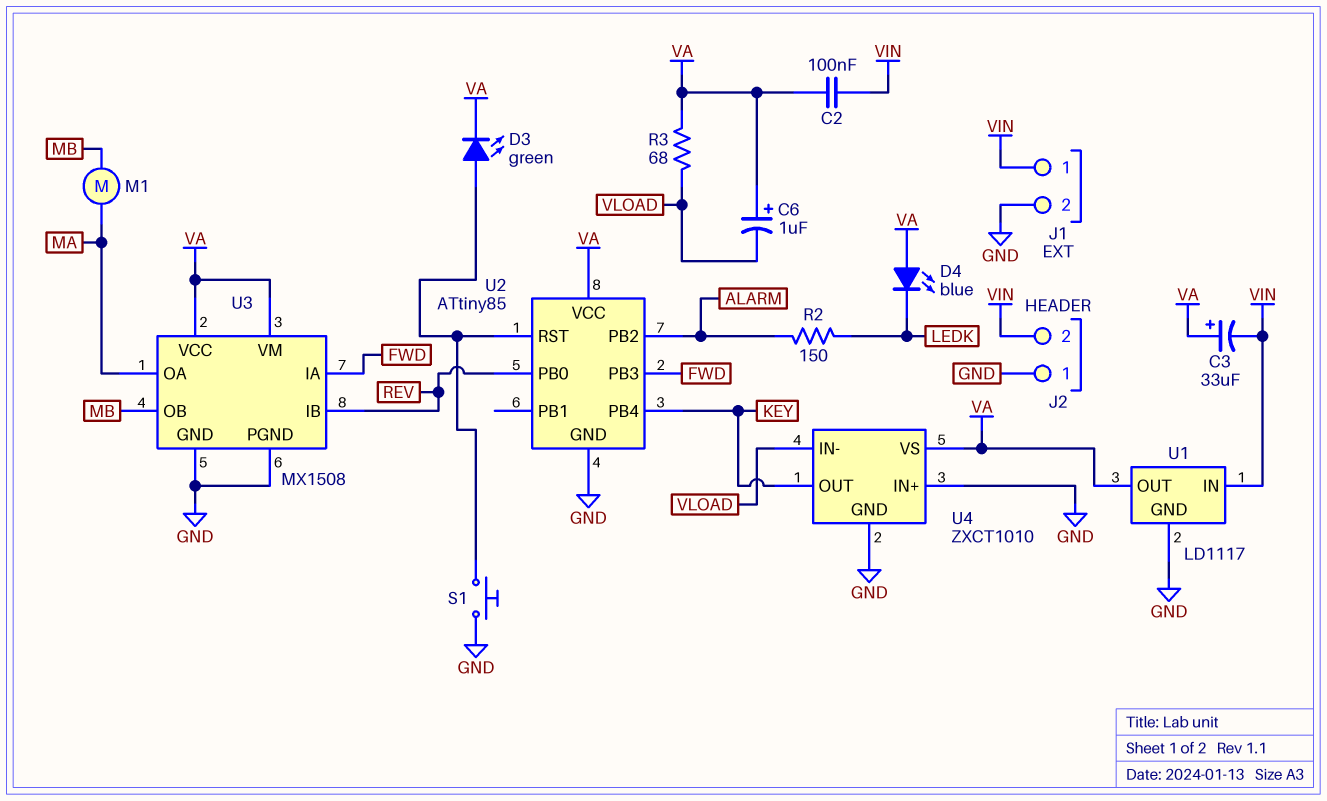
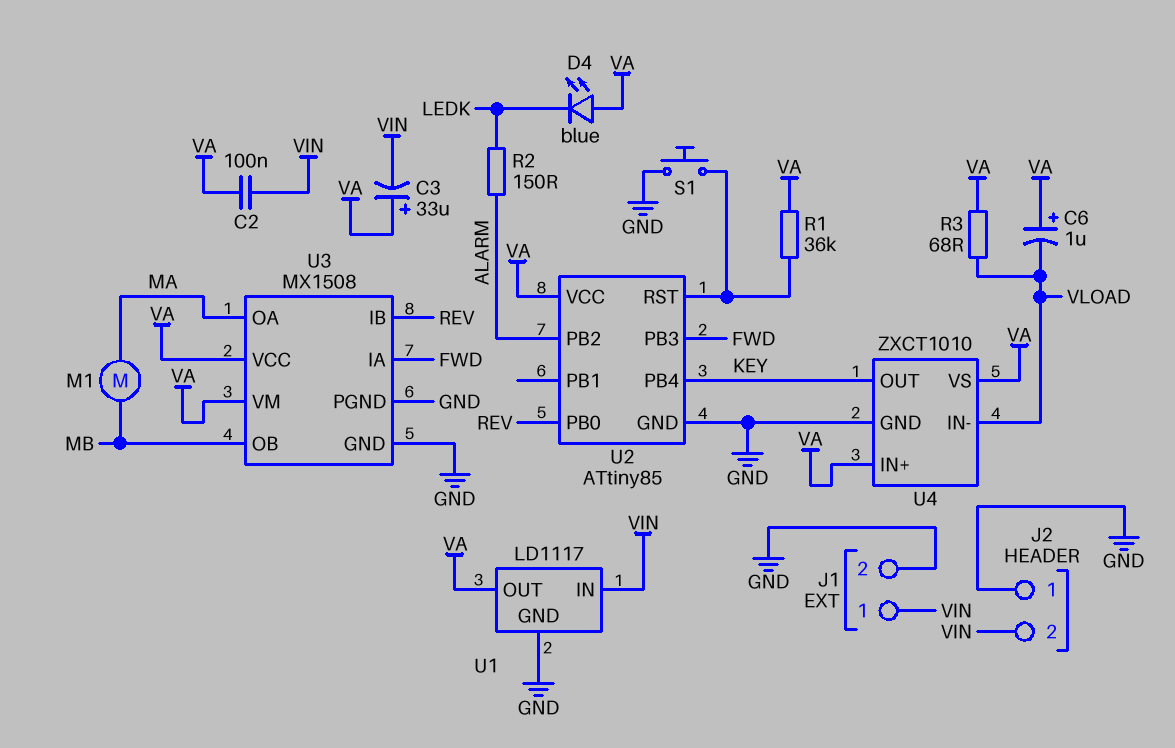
D3: LED green (A U2/RST, K VA) -> none
R1: none -> 36k (U2/RST, VA)
U4 pin IN+: GND -> VA

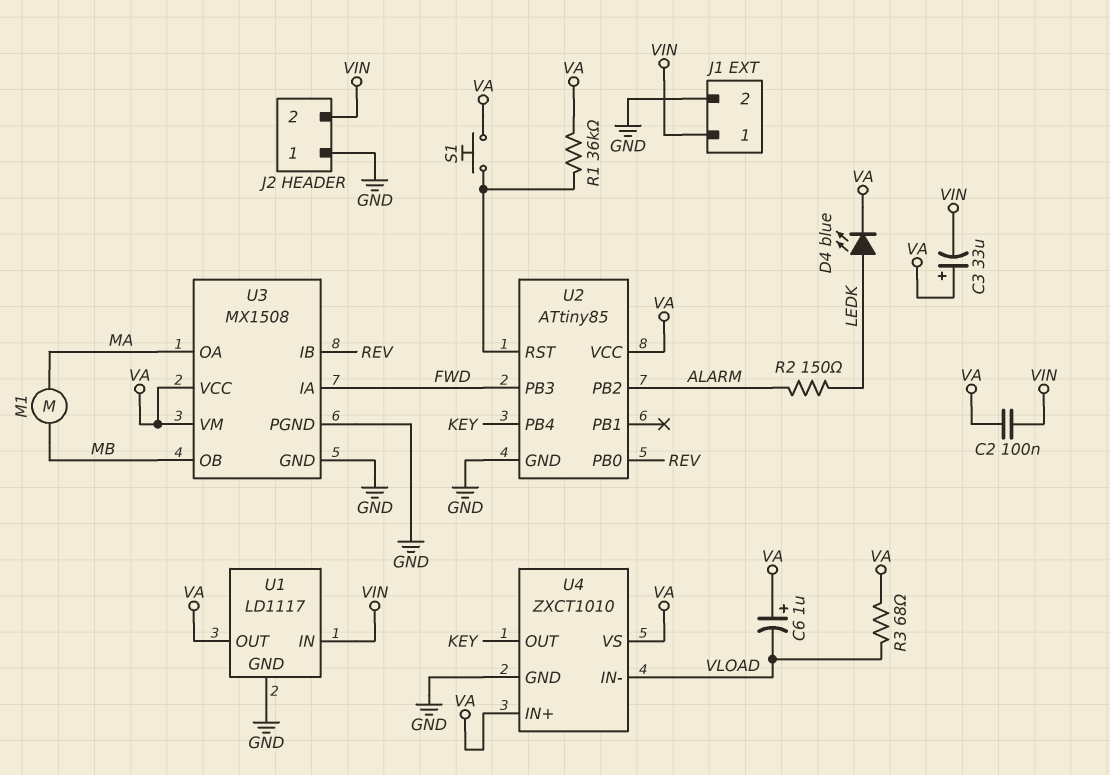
D4: LED blue (A VA, K LEDK) -> LED blue (A LEDK, K VA)
S1: button (GND, U2/RST) -> button (U2/RST, VA)

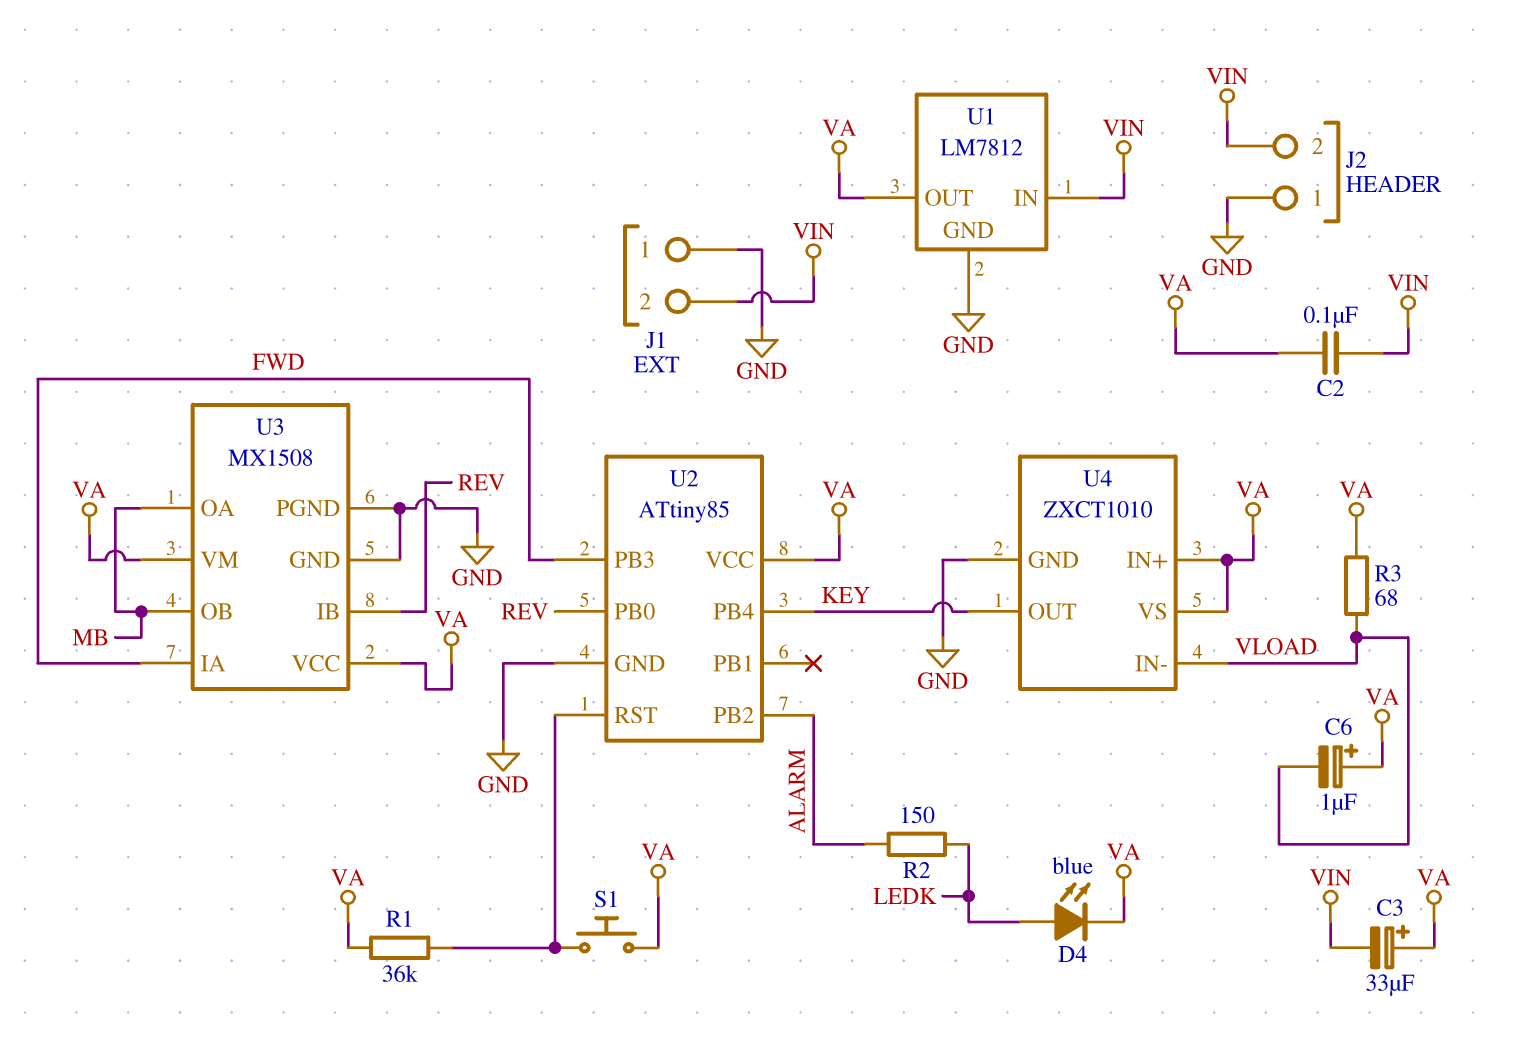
J1 pin 1: VIN -> GND
J1 pin 2: GND -> VIN
M1: motor (MA, MB) -> none
U1: LD1117 -> LM7812
U3 pin OA: MA -> MB

